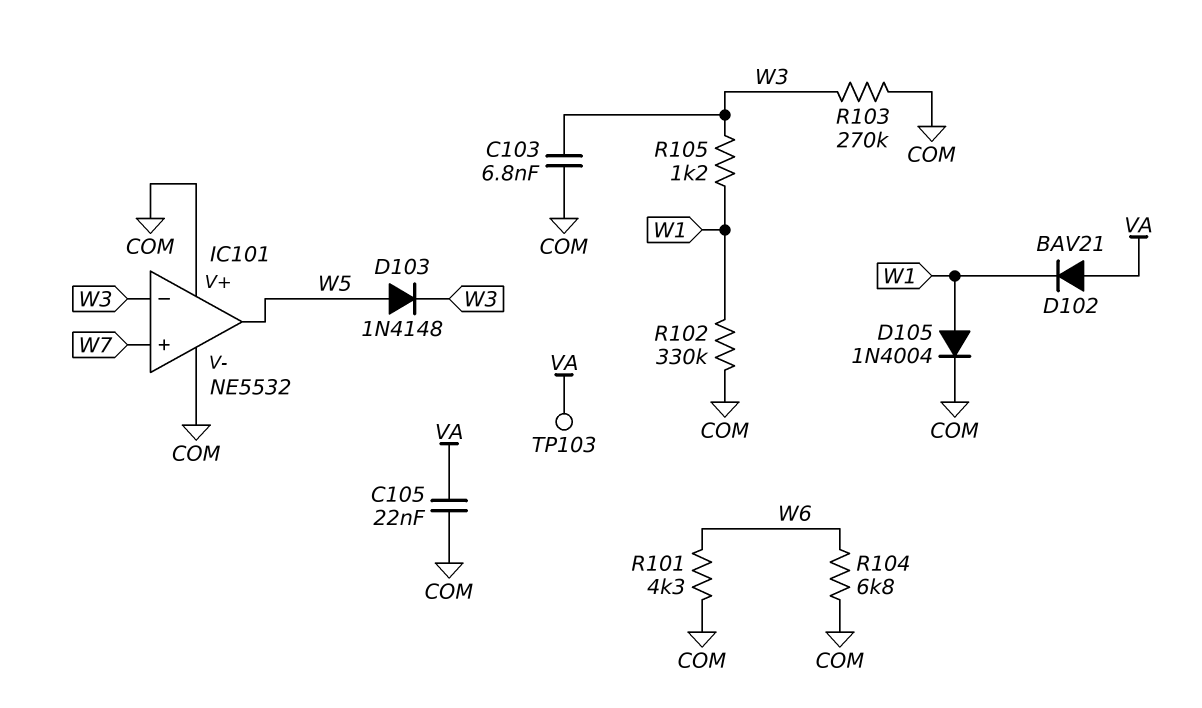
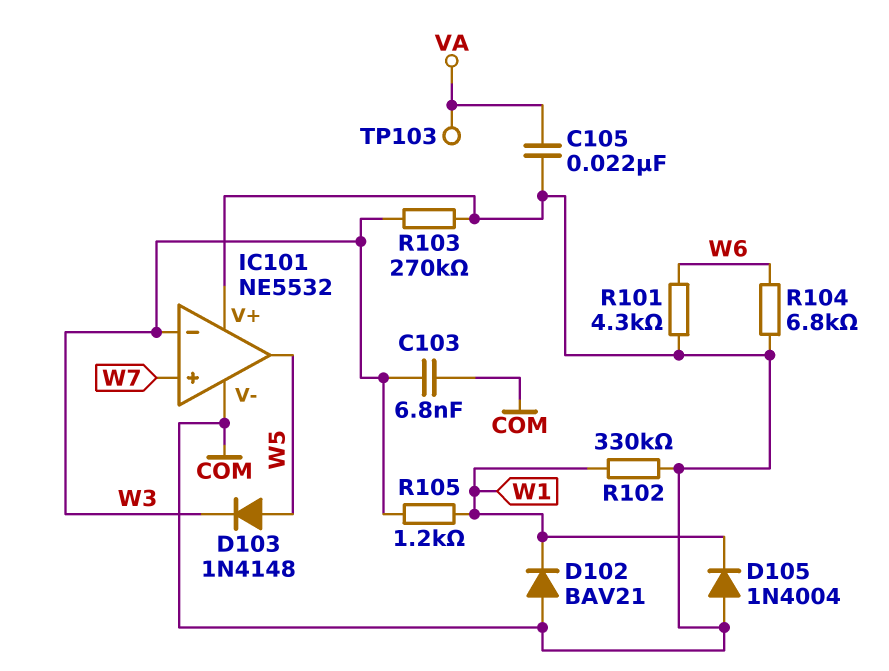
D102: diode BAV21 (A VA, K W1) -> diode BAV21 (A COM, K W1)
D105: diode 1N4004 (A W1, K COM) -> diode 1N4004 (A COM, K W1)

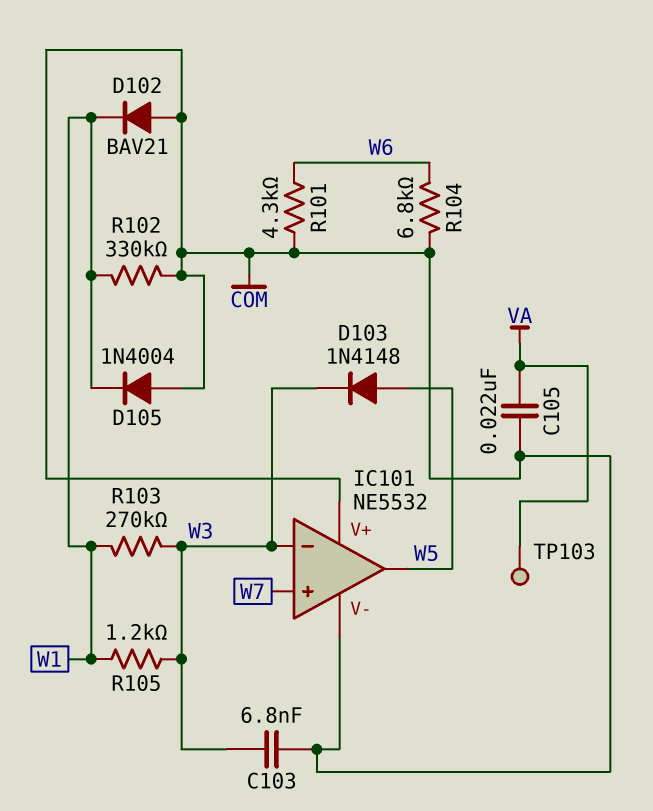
R103: 270k (COM, W3) -> 270k (W1, W3)

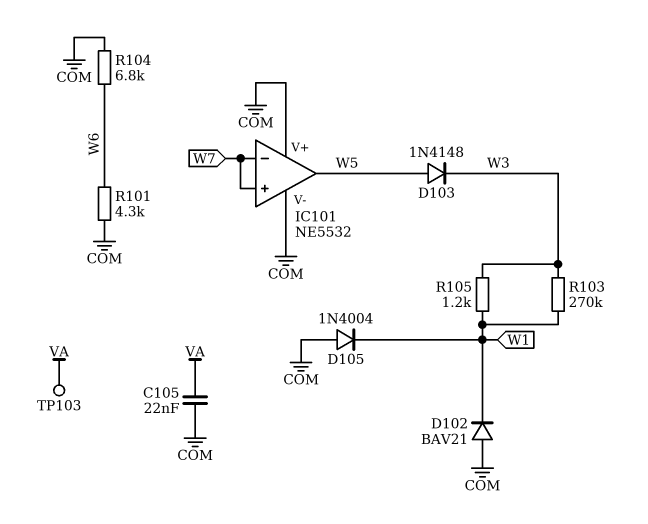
C103: 6.8nF (COM, W3) -> none
IC101 pin in-: W3 -> W7
R102: 330k (COM, W1) -> none

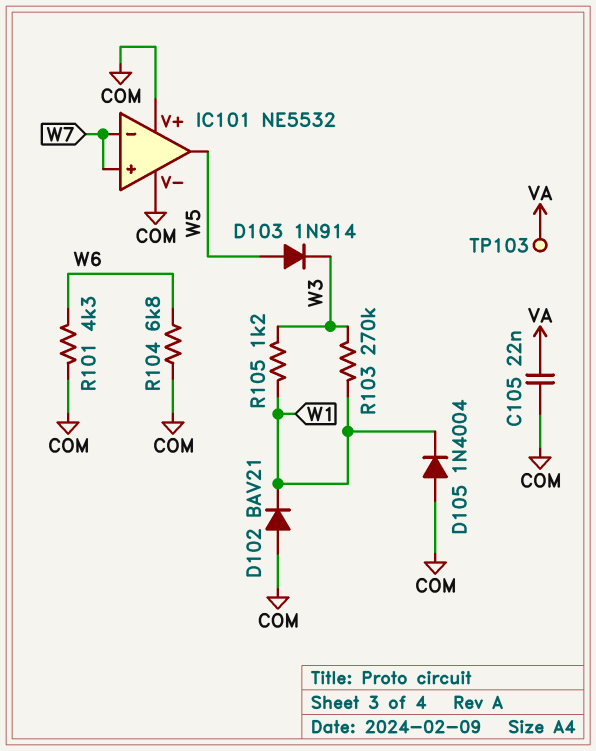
D103: diode 1N4148 (A W5, K W3) -> diode 1N914 (A W5, K W3)

